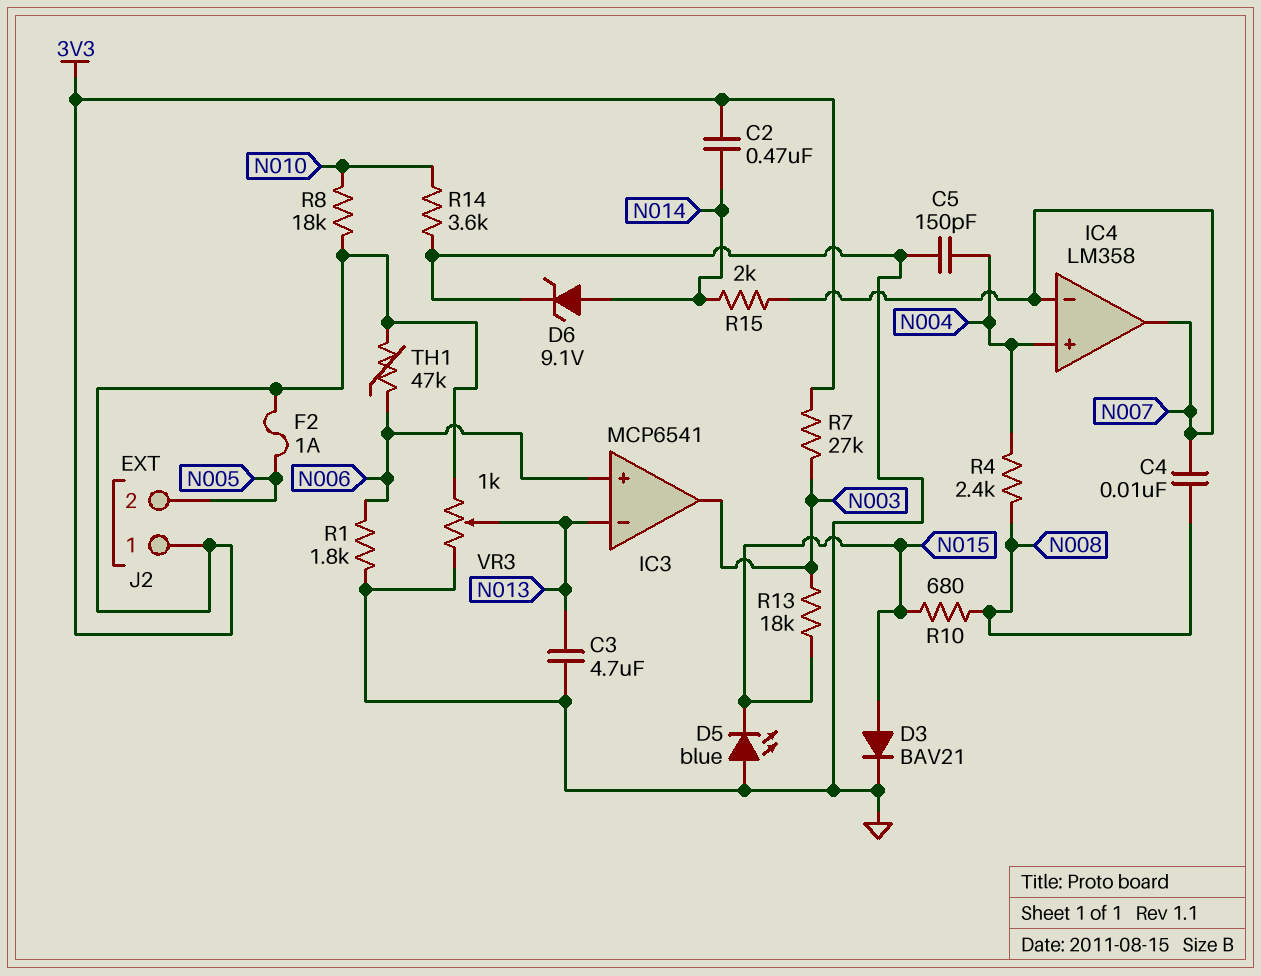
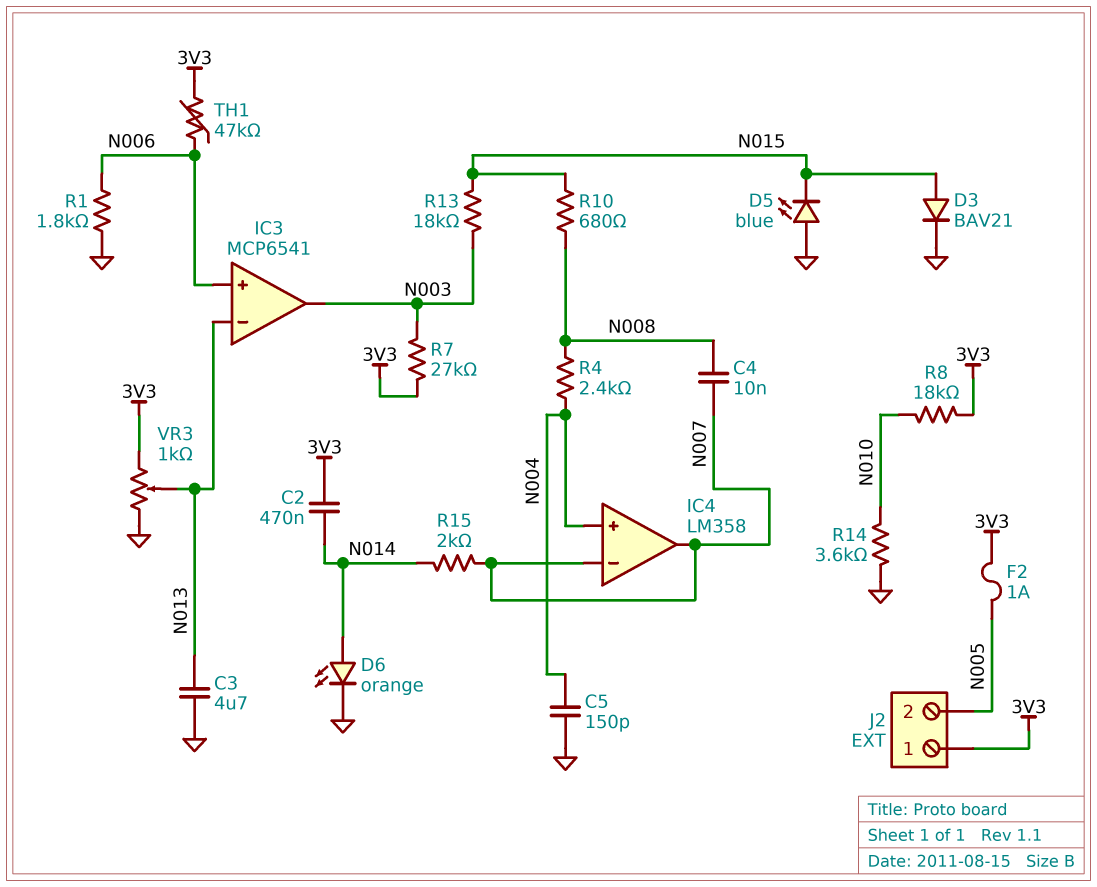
D6: zener 9.1V (A N014, K GND) -> LED orange (A N014, K GND)

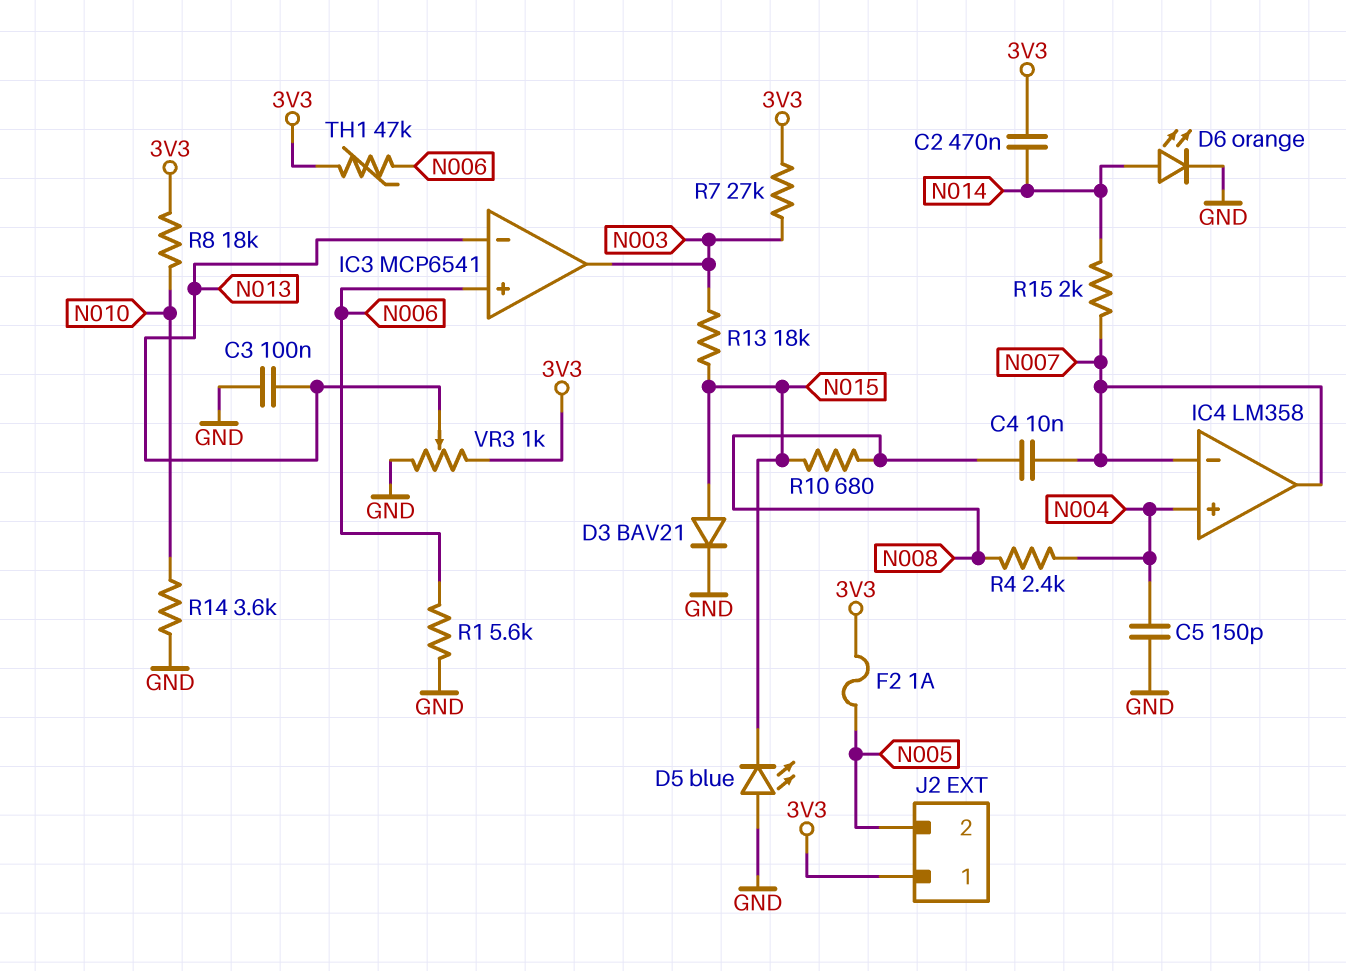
C3: 4.7uF (GND, N013) -> 100nF (GND, N013)
R1: 1.8k (GND, N006) -> 5.6k (GND, N006)

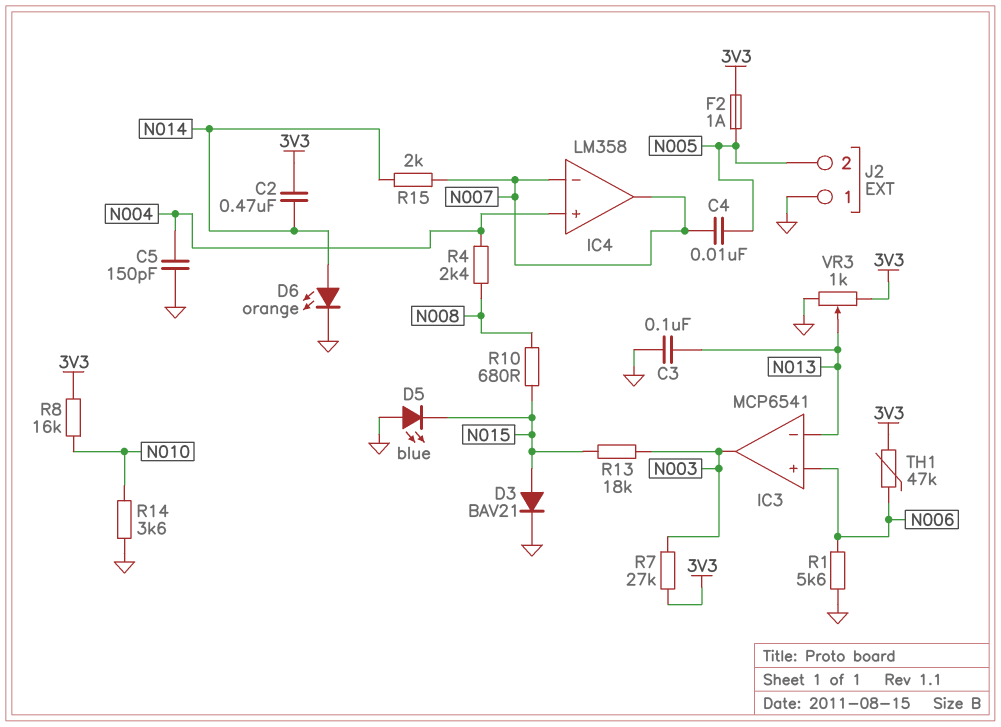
C4: 10nF (N007, N008) -> 10nF (N005, N007)
J2 pin 1: 3V3 -> GND
R8: 18k (3V3, N010) -> 16k (3V3, N010)

